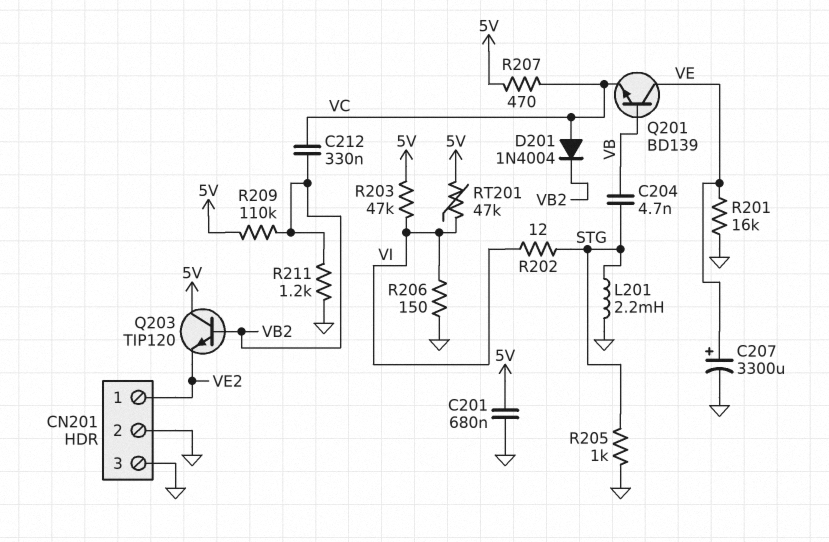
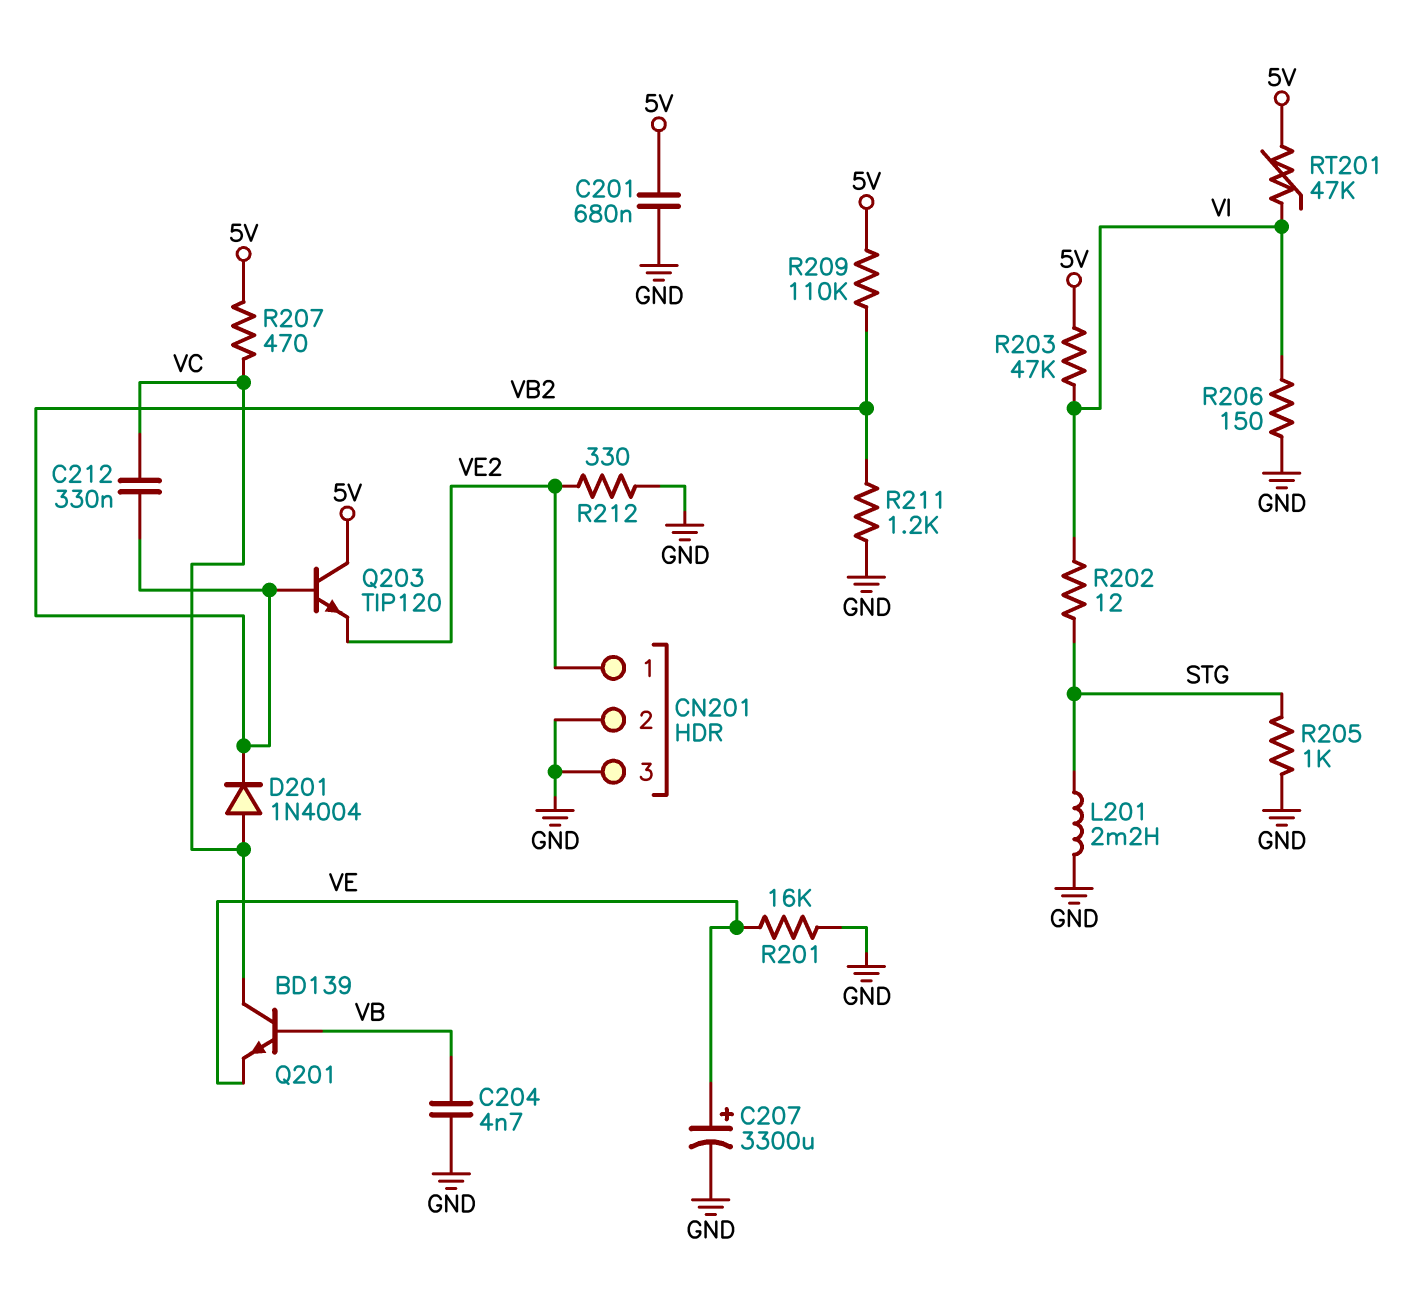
C204: 4.7nF (STG, VB) -> 4.7nF (GND, VB)
Q201: NPN BD139 (B VB, C VE, E VC) -> NPN BD139 (B VB, C VC, E VE)
R212: none -> 330 (GND, VE2)

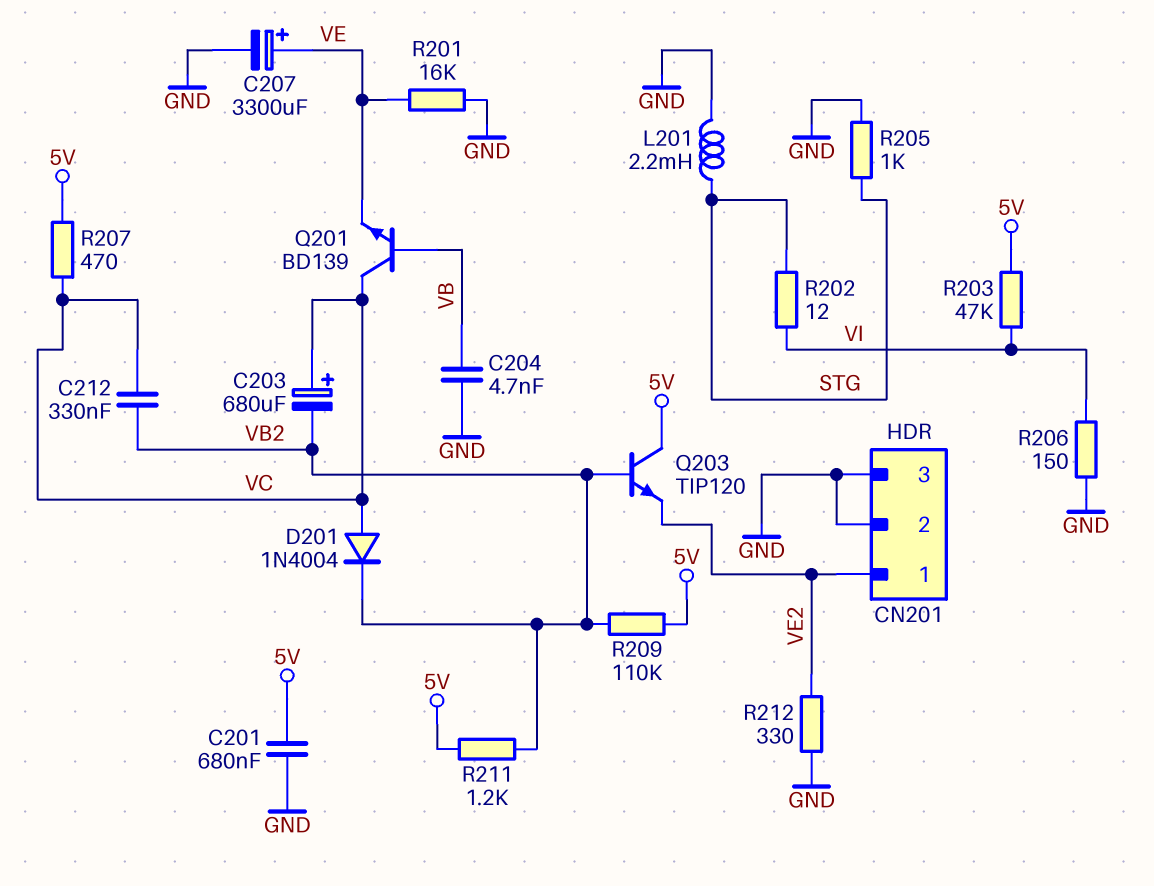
C203: none -> 680uF (plus VC, minus VB2)
R211: 1.2k (GND, VB2) -> 1.2k (5V, VB2)
RT201: 47k (5V, VI) -> none

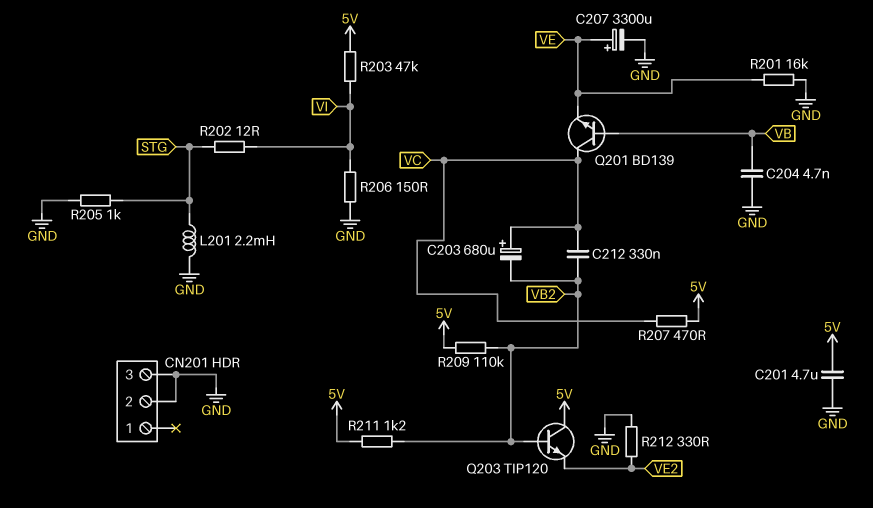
C201: 680nF (5V, GND) -> 4.7uF (5V, GND)
CN201 pin 1: VE2 -> none
D201: diode 1N4004 (A VC, K VB2) -> none

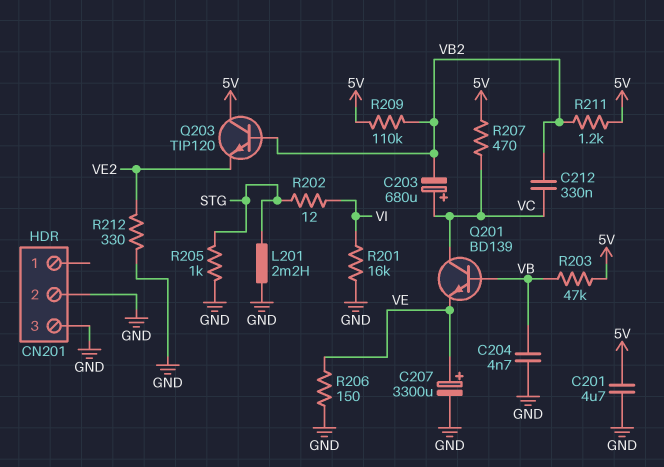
R201: 16k (GND, VE) -> 16k (GND, VI)
R203: 47k (5V, VI) -> 47k (5V, VB)
R206: 150 (GND, VI) -> 150 (GND, VE)

